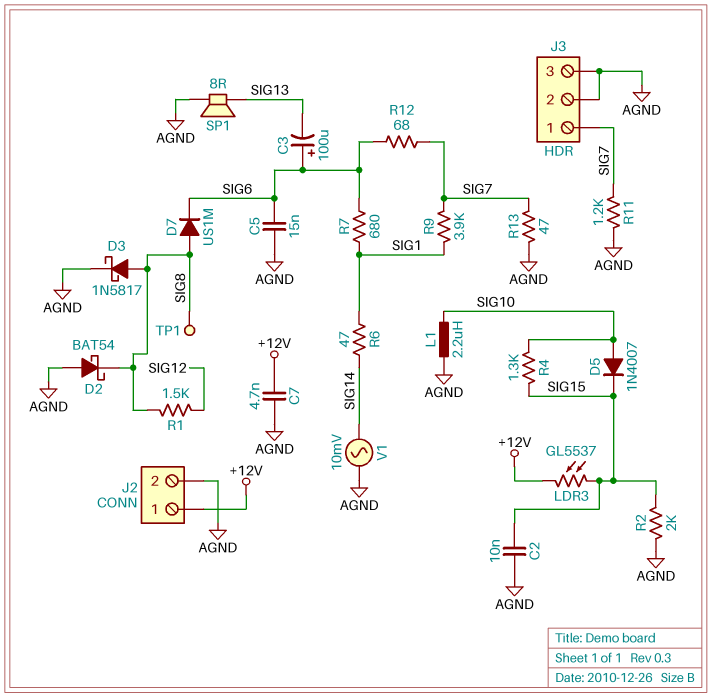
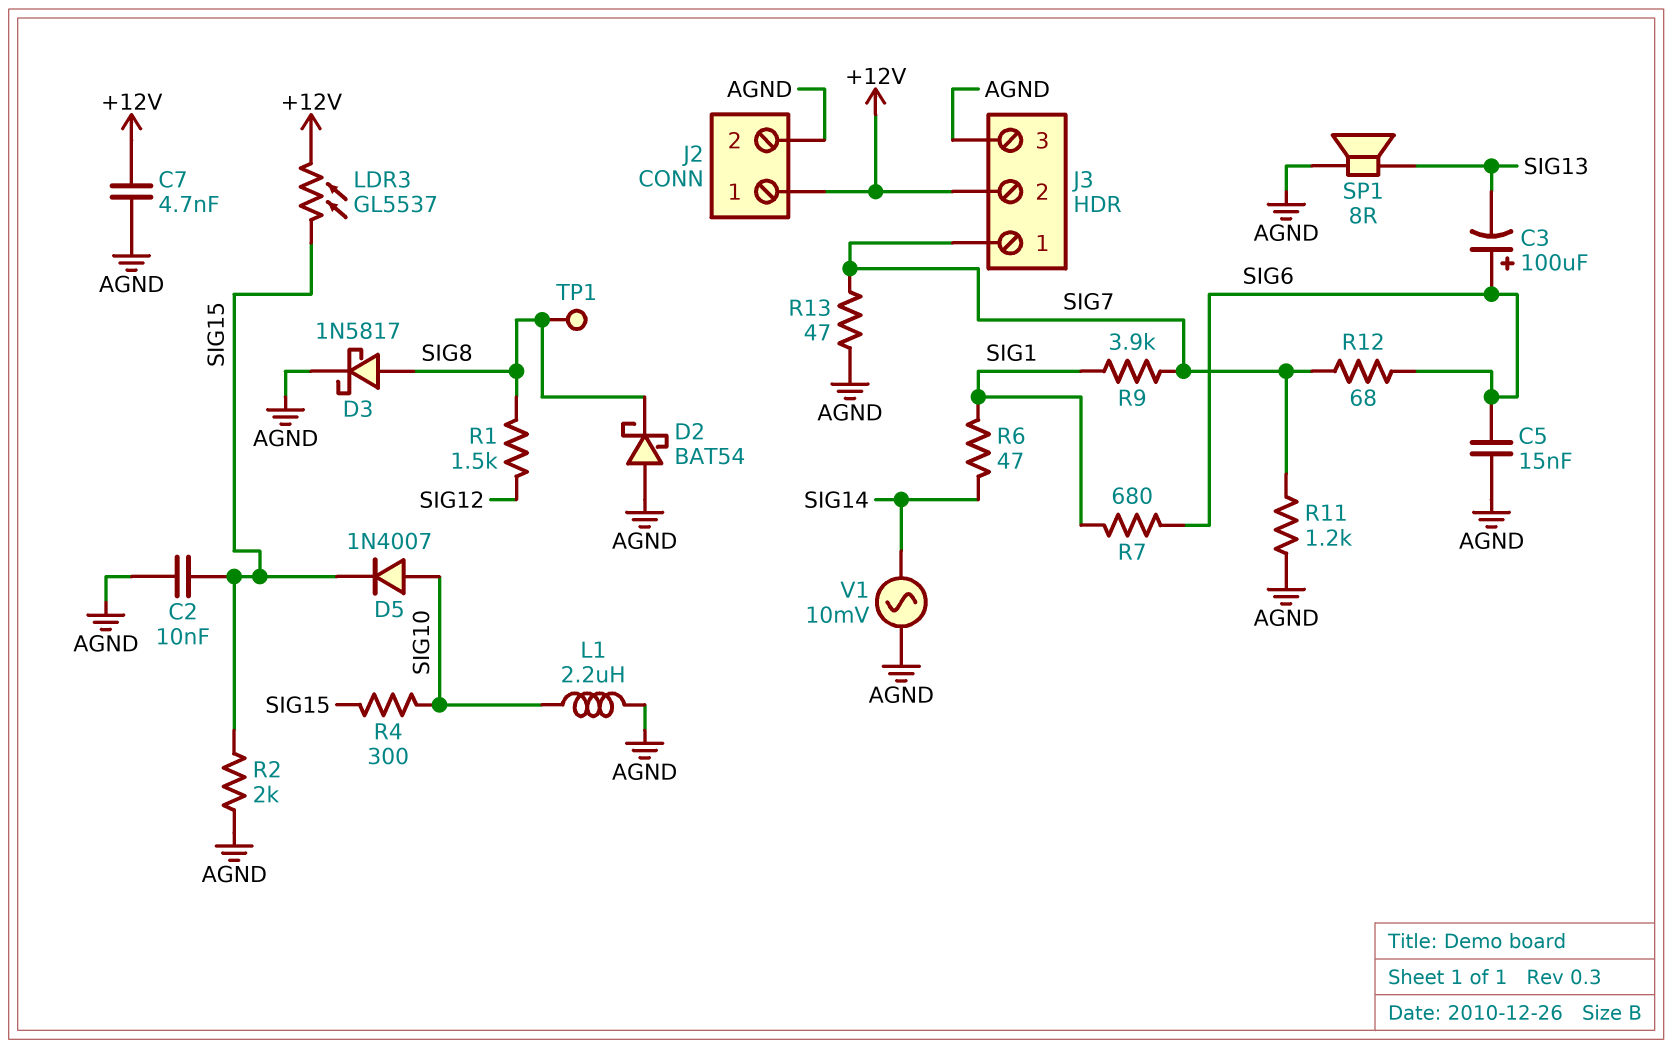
D7: diode US1M (A SIG8, K SIG6) -> none
J3 pin 2: AGND -> +12V
R4: 1.3k (SIG10, SIG15) -> 300 (SIG10, SIG15)

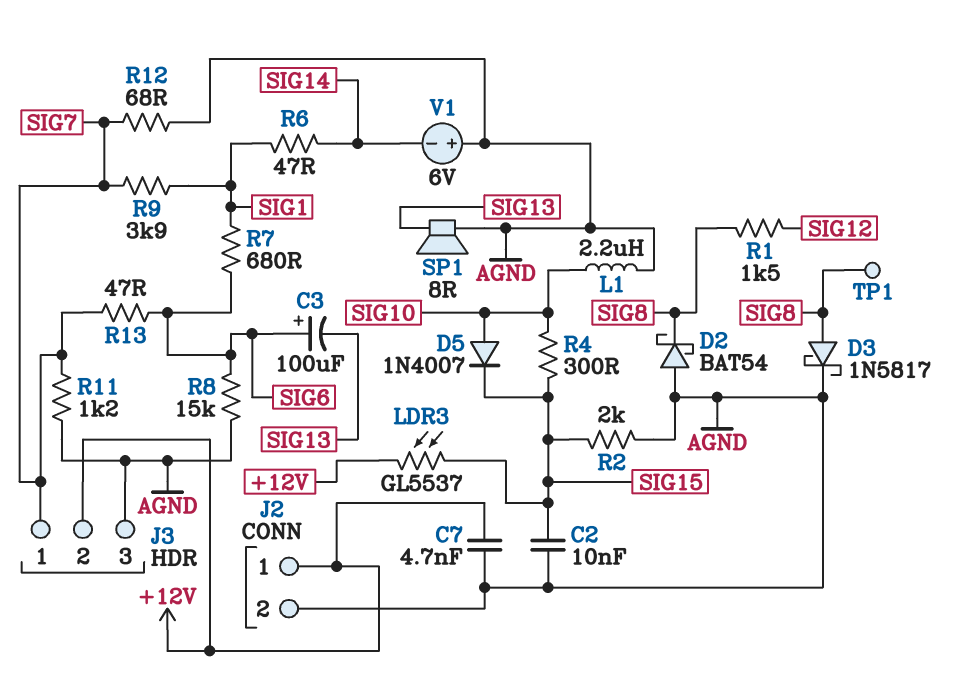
C5: 15nF (AGND, SIG6) -> none
R8: none -> 15k (AGND, SIG6)
R12: 68 (SIG6, SIG7) -> 68 (AGND, SIG7)
R13: 47 (AGND, SIG7) -> 47 (SIG6, SIG7)
V1: AC 10mV (AGND, SIG14) -> 6V (plus AGND, minus SIG14)

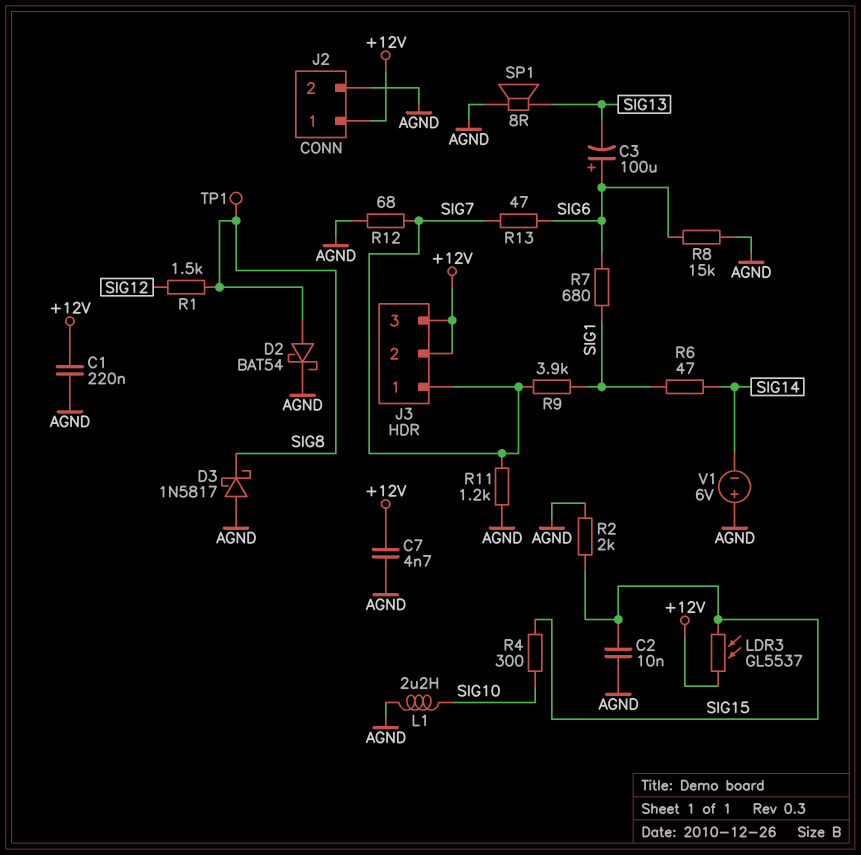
C1: none -> 220nF (+12V, AGND)
D2: schottky BAT54 (A AGND, K SIG8) -> schottky BAT54 (A SIG8, K AGND)
D3: schottky 1N5817 (A SIG8, K AGND) -> schottky 1N5817 (A AGND, K SIG8)
D5: diode 1N4007 (A SIG10, K SIG15) -> none
J3 pin 3: AGND -> +12V

